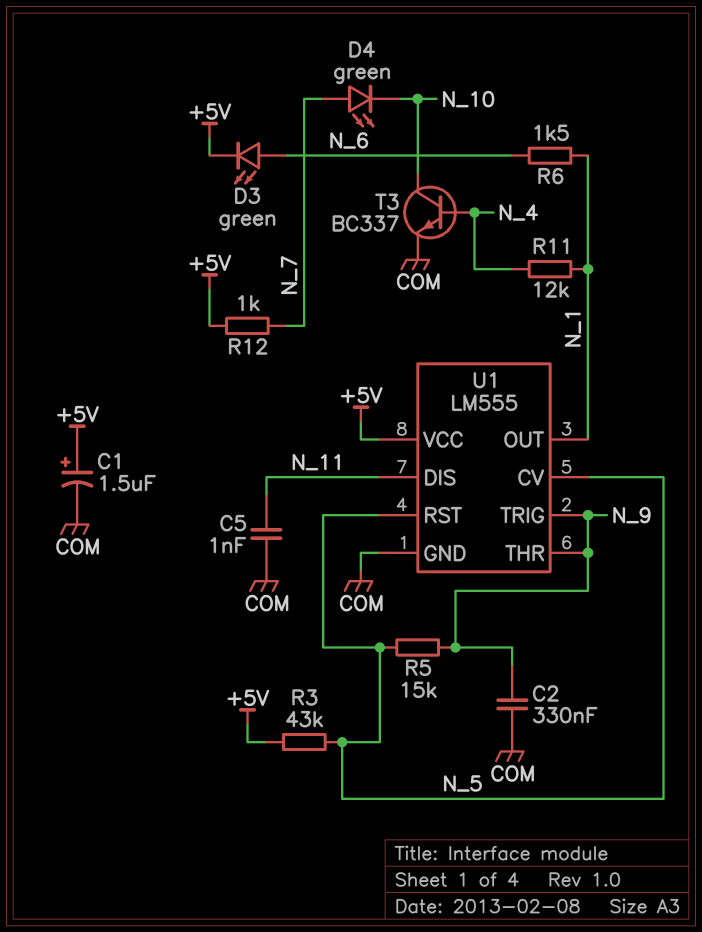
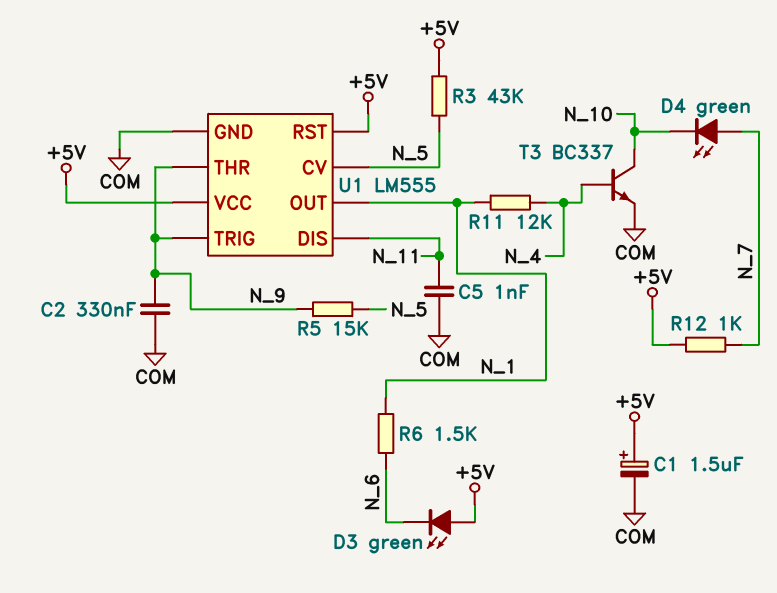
D3: LED green (A N_6, K +5V) -> LED green (A +5V, K N_6)
U1 pin RST: N_5 -> +5V

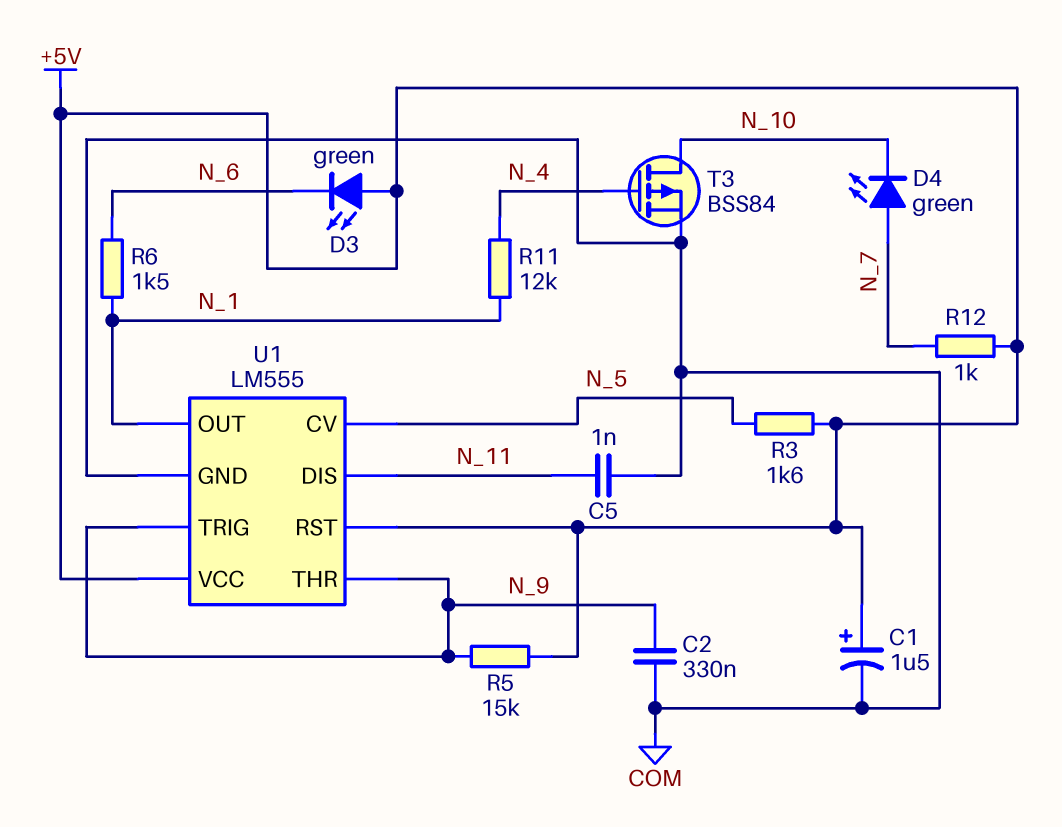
R3: 43k (+5V, N_5) -> 1.6k (+5V, N_5)
R5: 15k (N_5, N_9) -> 15k (+5V, N_9)
T3: NPN BC337 (B N_4, C N_10, E COM) -> PMOS BSS84 (G N_4, D N_10, S COM)

